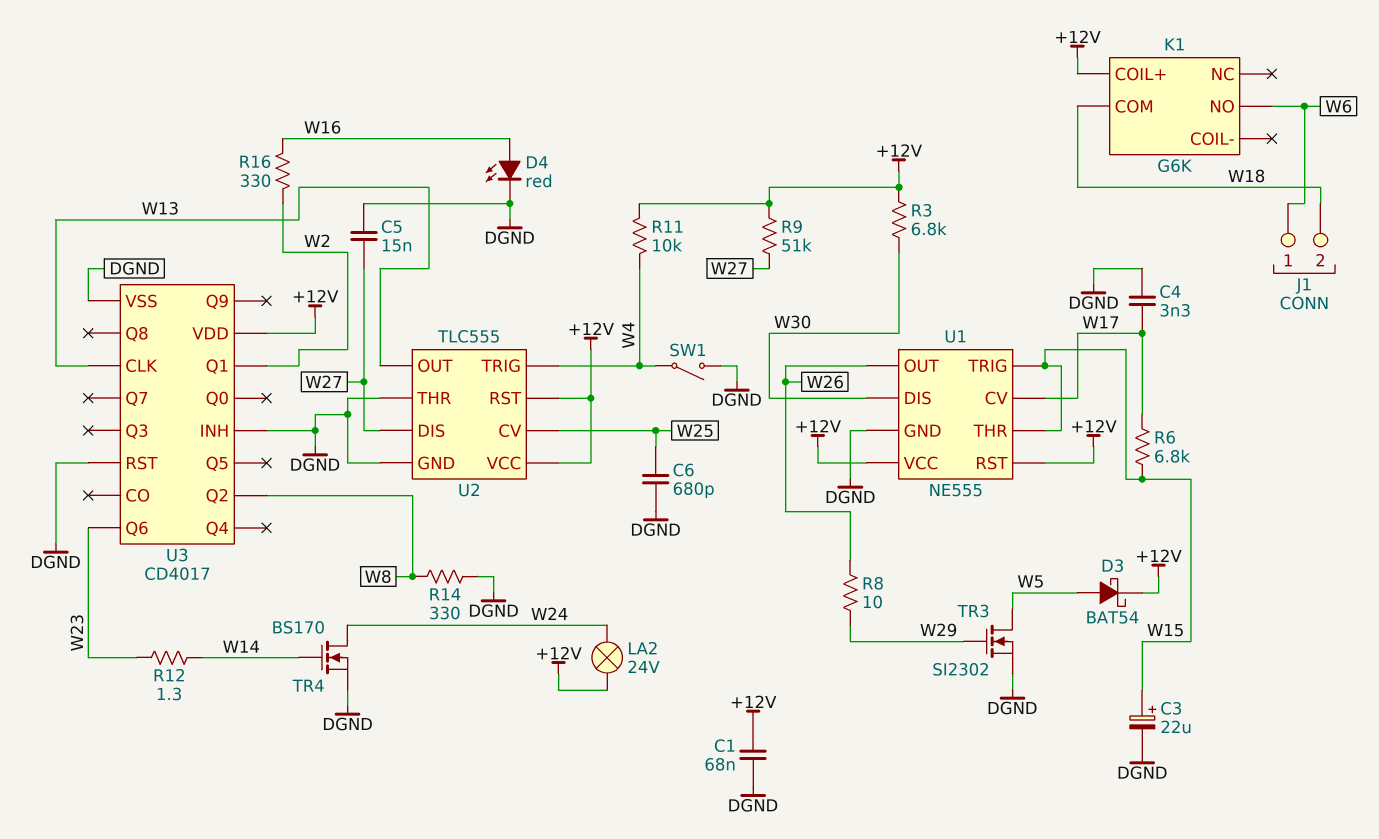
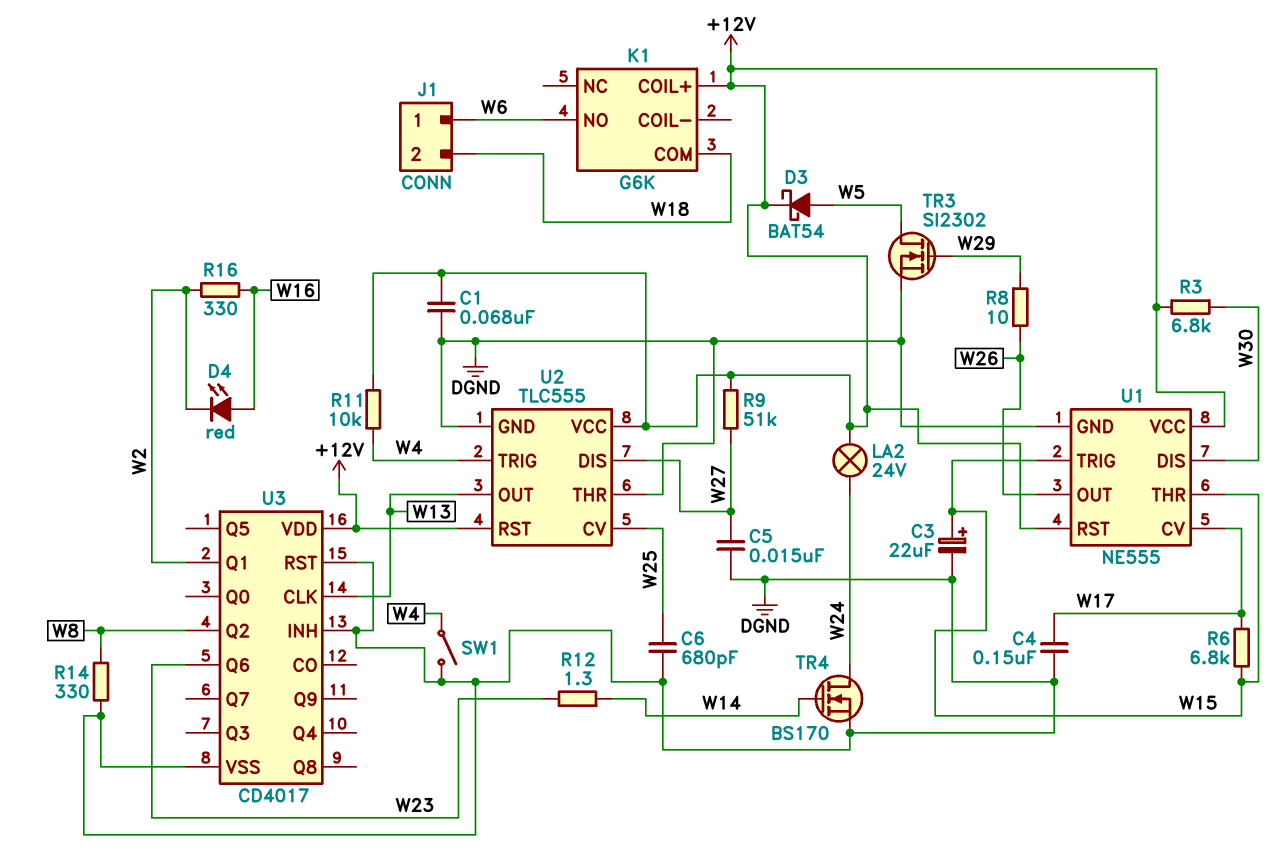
C4: 3.3nF (DGND, W17) -> 150nF (DGND, W17)
D4: LED red (A W16, K DGND) -> LED red (A W16, K W2)

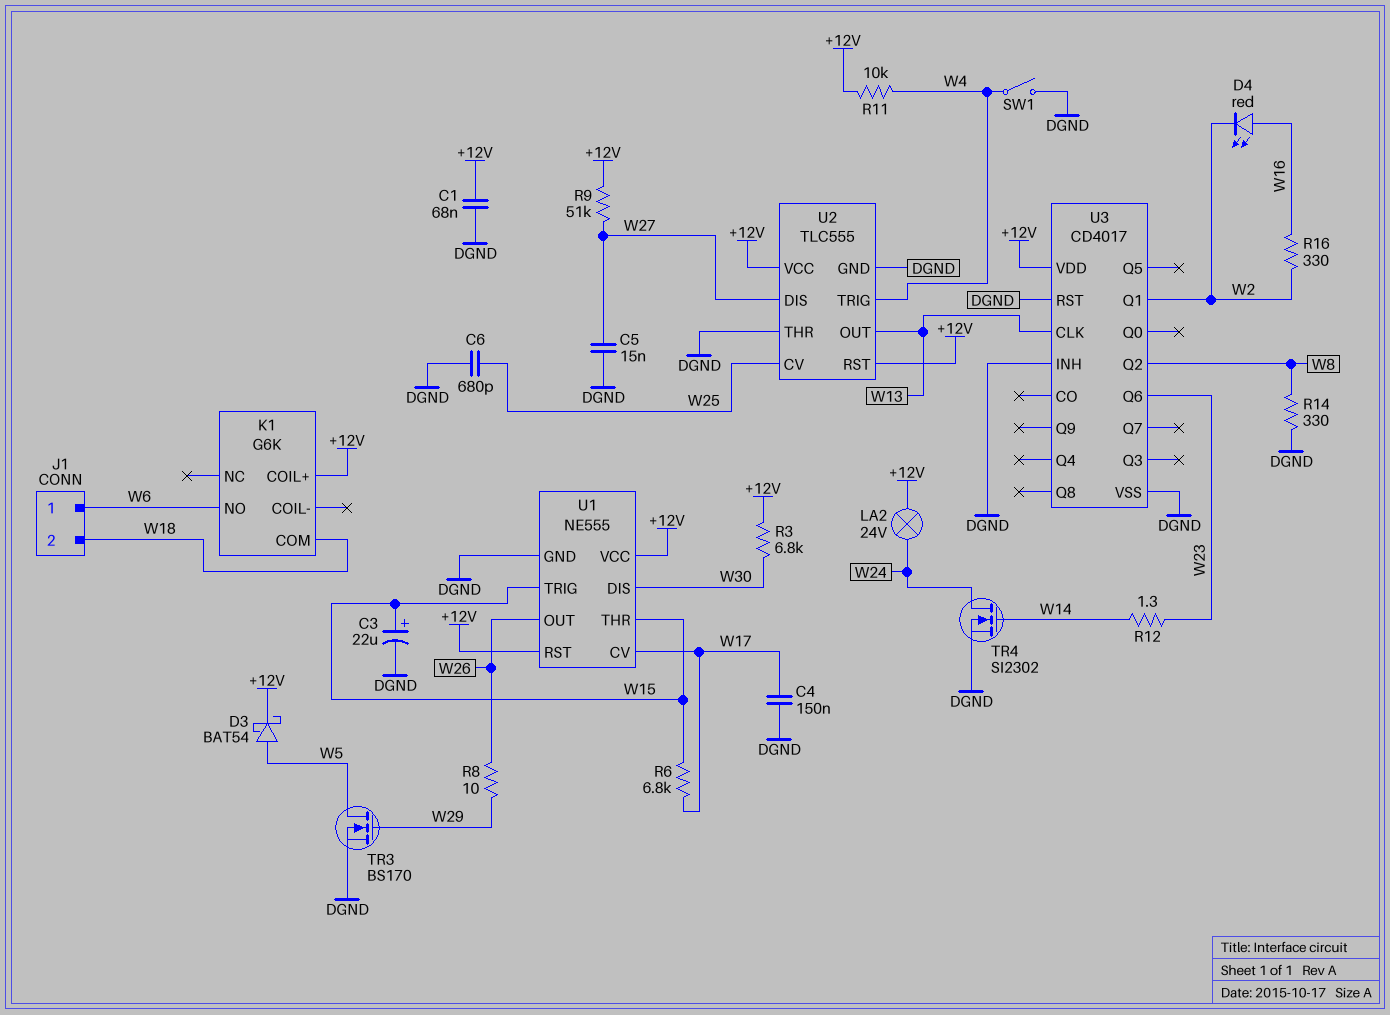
TR3: NMOS SI2302 (G W29, D W5, S DGND) -> NMOS BS170 (G W29, D W5, S DGND)
TR4: NMOS BS170 (G W14, D W24, S DGND) -> NMOS SI2302 (G W14, D W24, S DGND)

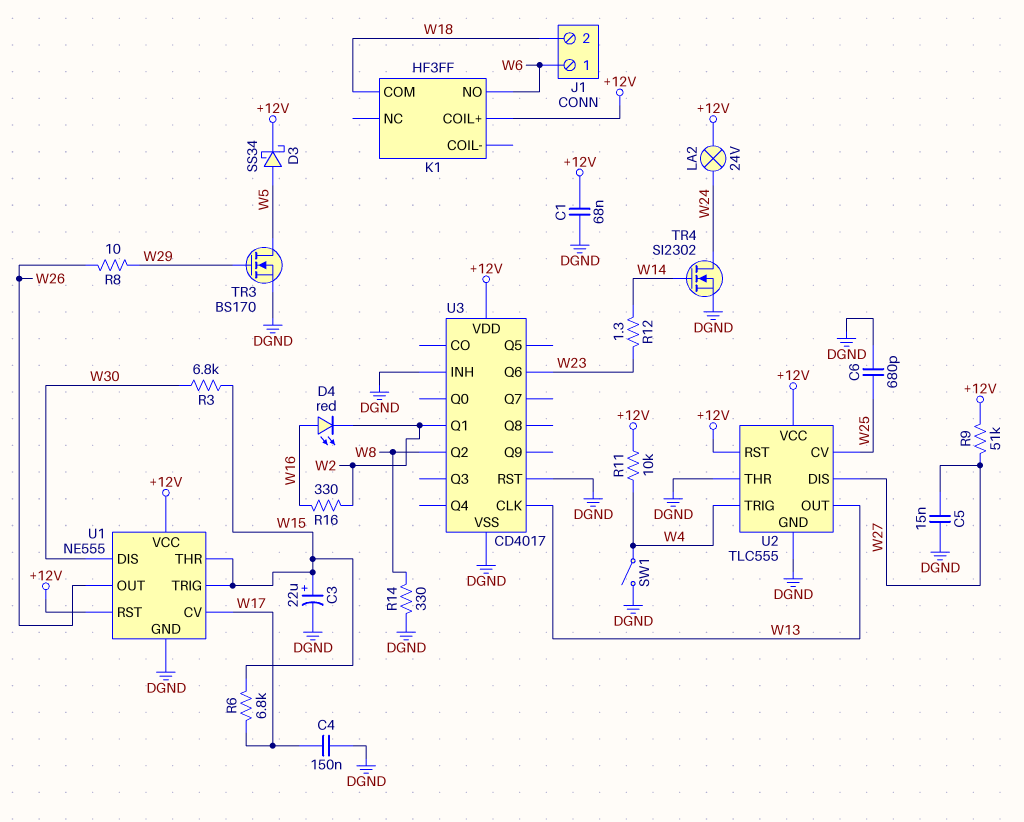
D3: schottky BAT54 (A W5, K +12V) -> schottky SS34 (A W5, K +12V)
K1: G6K -> HF3FF
R3: 6.8k (+12V, W30) -> 6.8k (W15, W30)

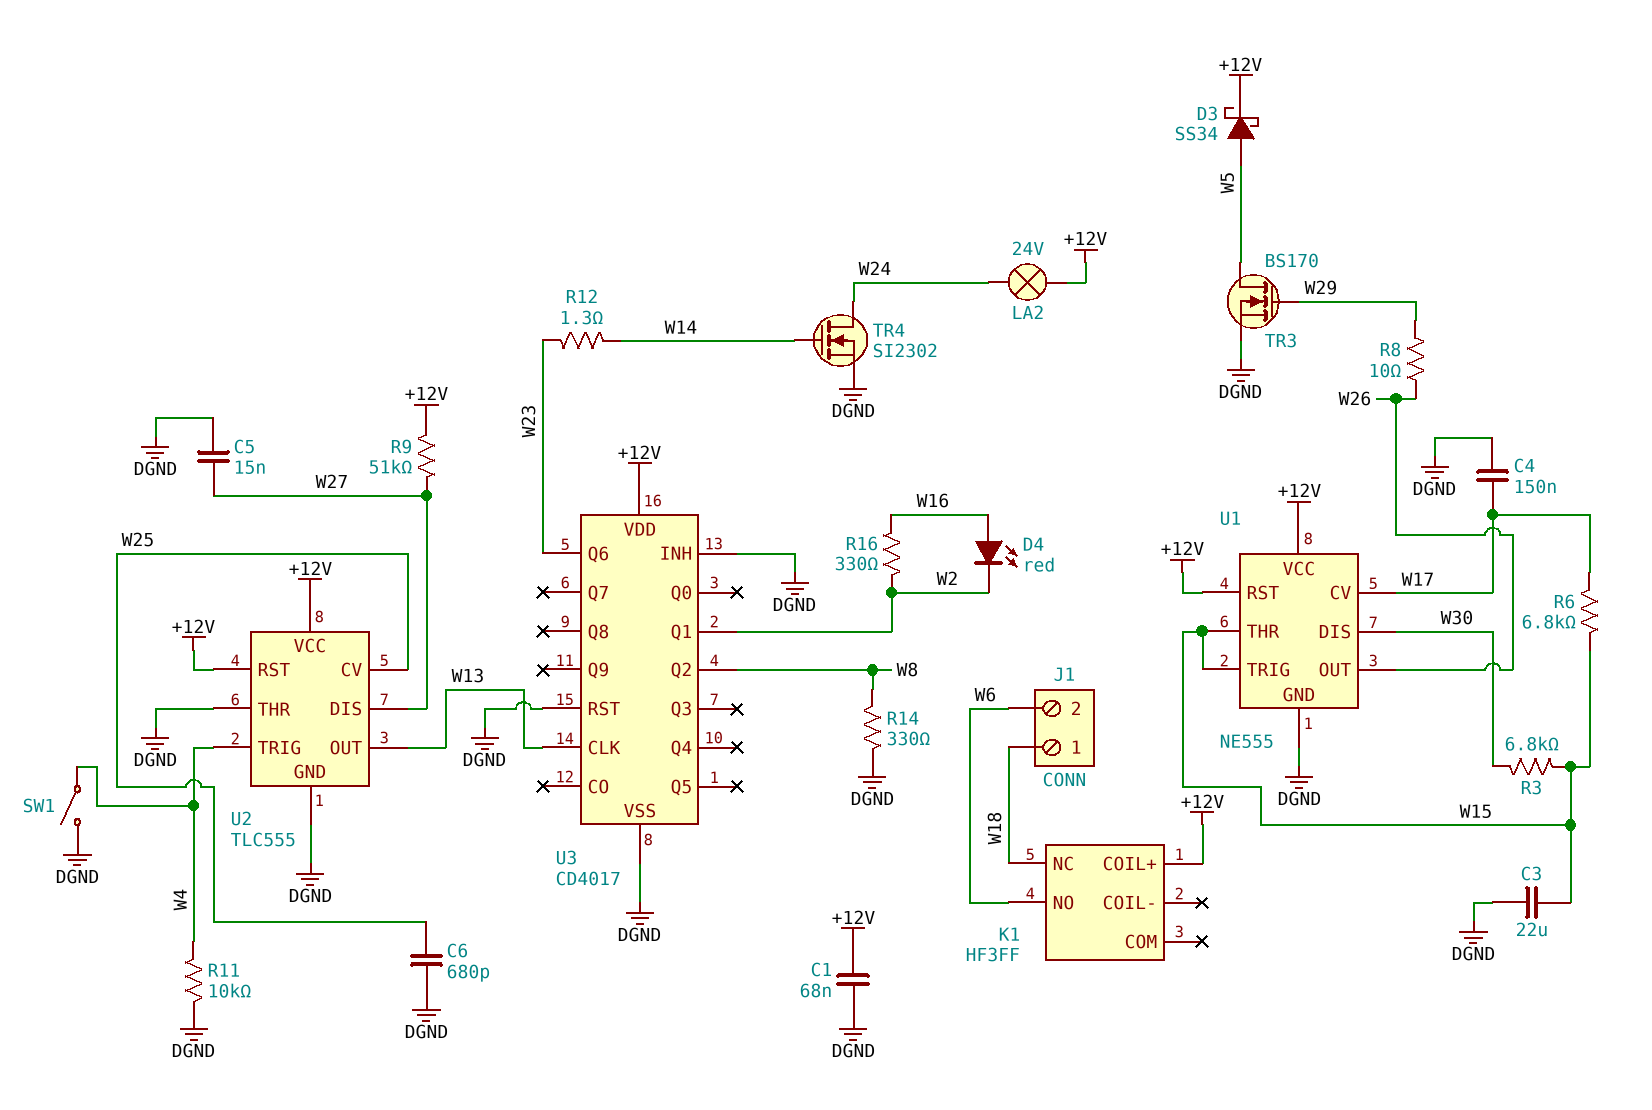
C3: 22uF (plus W15, minus DGND) -> 22uF (DGND, W15)
J1 pin 1: W6 -> W18
J1 pin 2: W18 -> W6
K1 pin COM: W18 -> none
K1 pin NC: none -> W18
R11: 10k (+12V, W4) -> 10k (DGND, W4)

